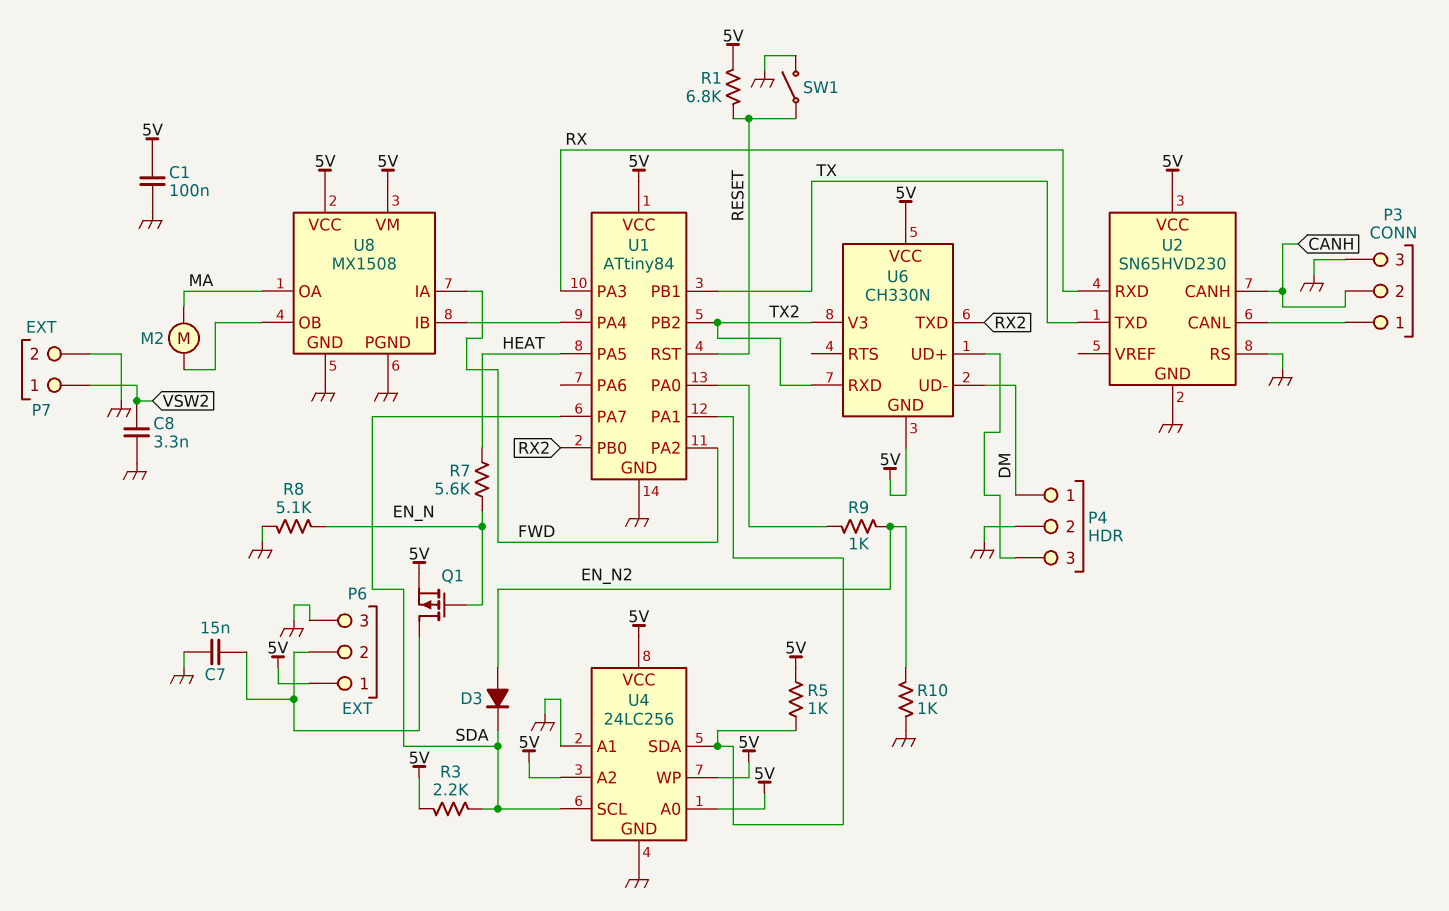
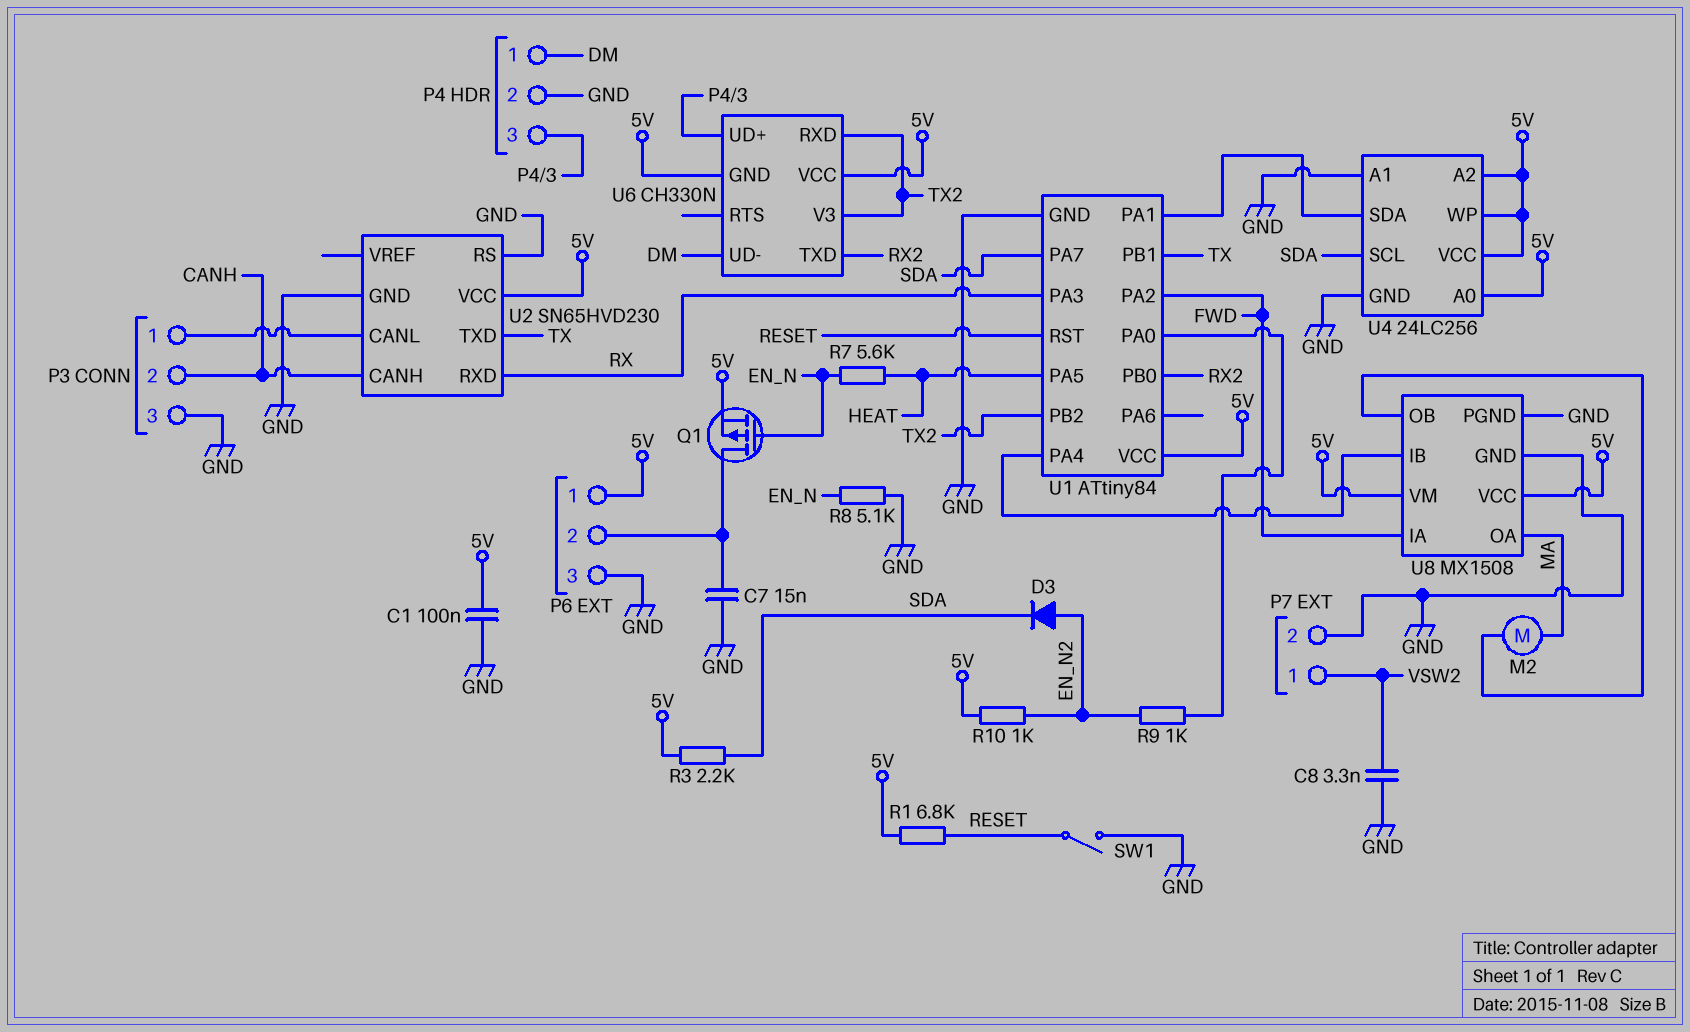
R5: 1k (5V, U1/PA1) -> none
R10: 1k (EN_N2, GND) -> 1k (5V, EN_N2)

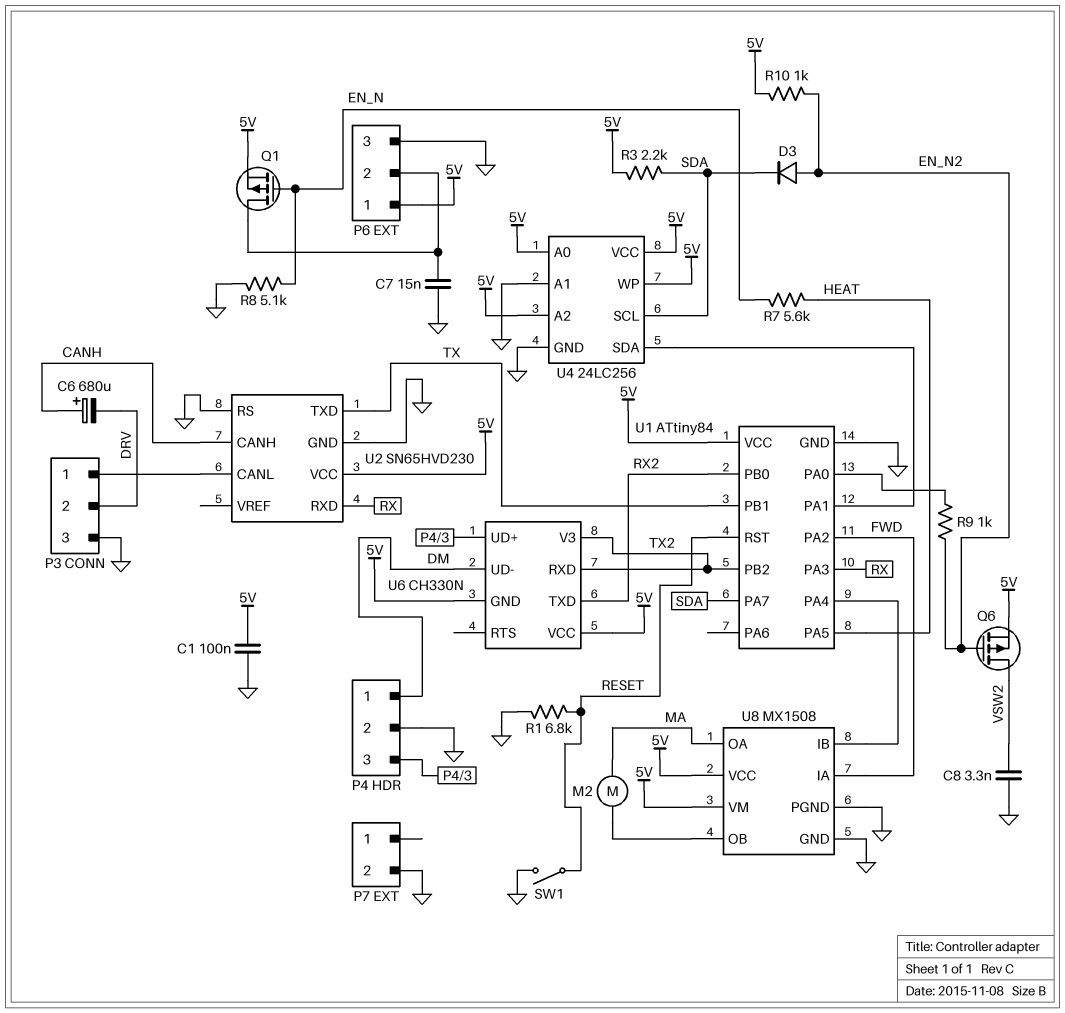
C6: none -> 680uF (plus CANH, minus DRV)
P3 pin 2: CANH -> DRV
P7 pin 1: VSW2 -> none
Q6: none -> PMOS (G EN_N2, D VSW2, S 5V)
R1: 6.8k (5V, RESET) -> 6.8k (GND, RESET)

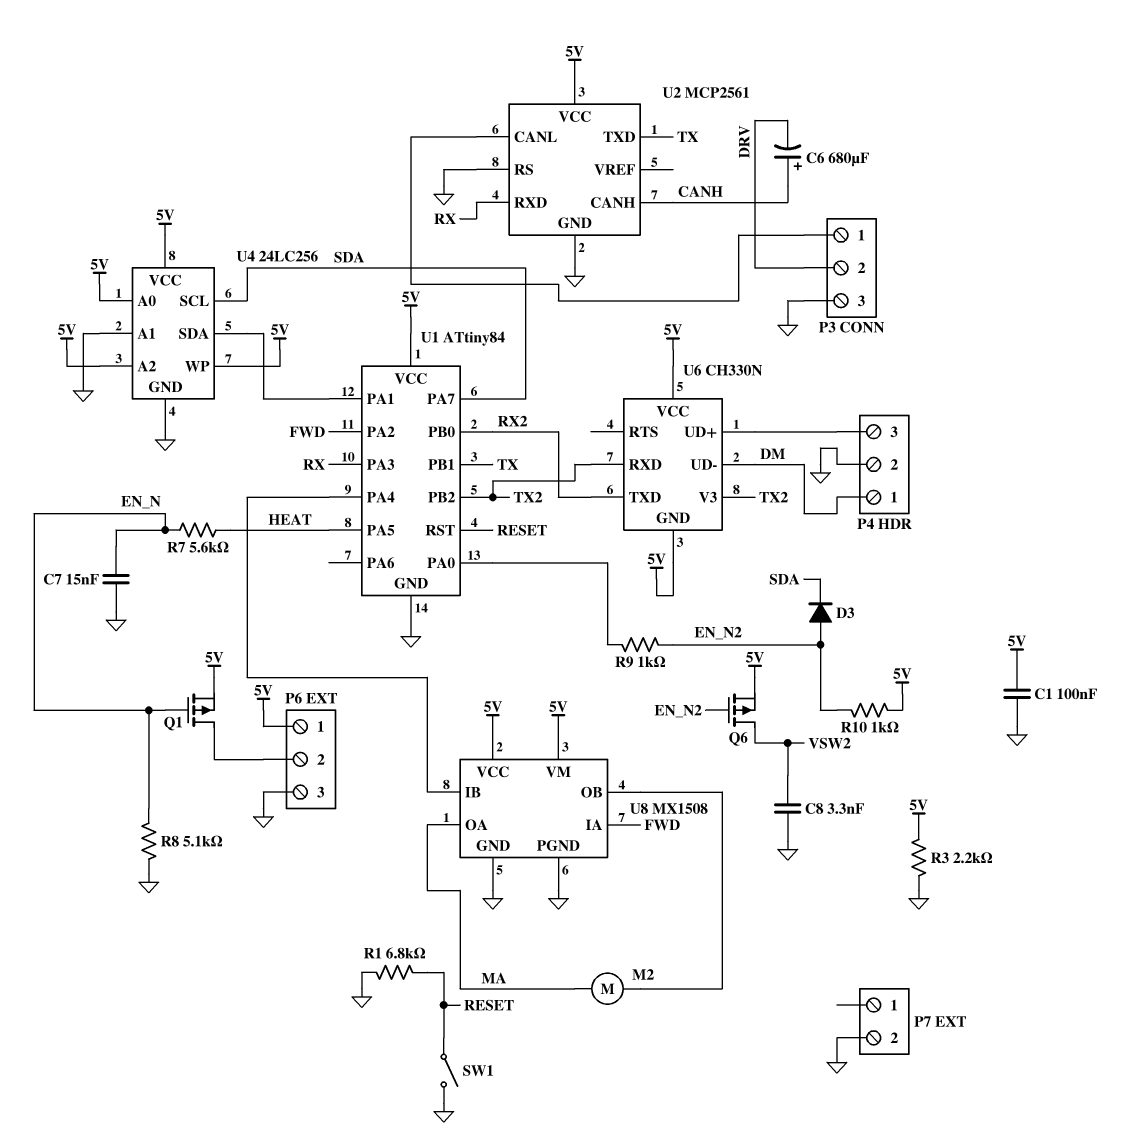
C7: 15nF (GND, P6/2) -> 15nF (EN_N, GND)
R3: 2.2k (5V, SDA) -> 2.2k (5V, GND)
U2: SN65HVD230 -> MCP2561

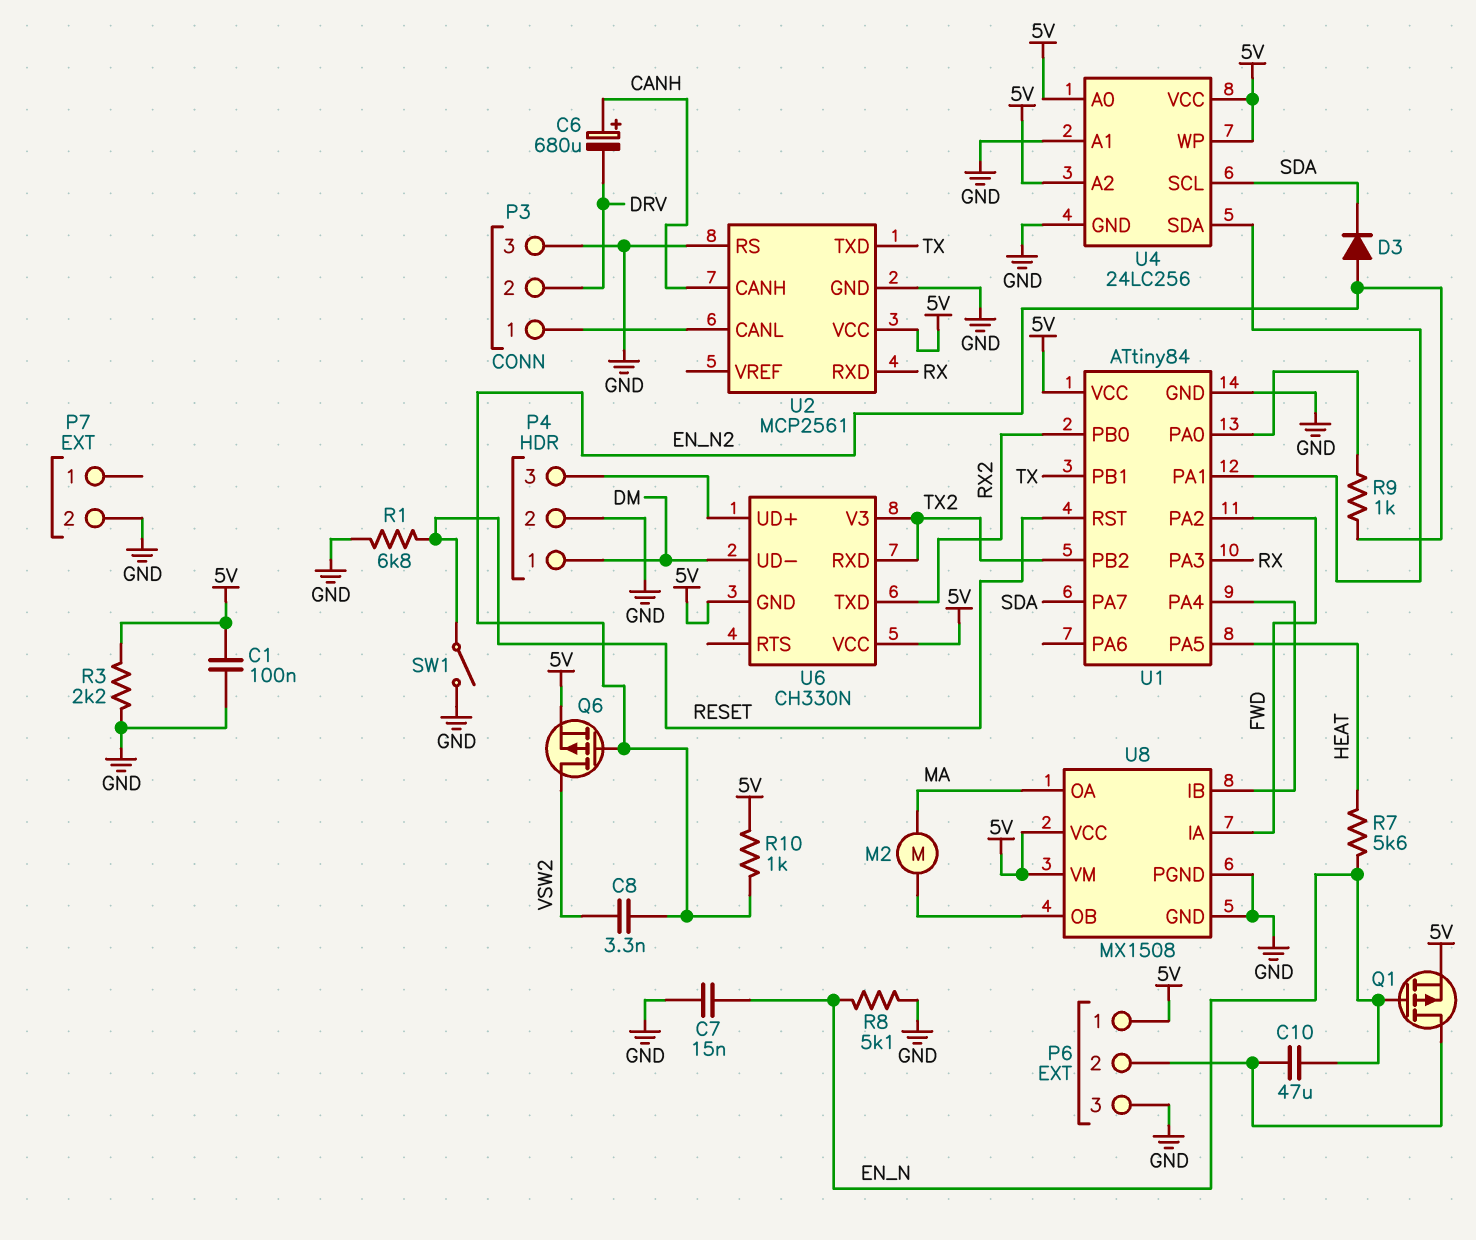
C8: 3.3nF (GND, VSW2) -> 3.3nF (EN_N2, VSW2)
C10: none -> 47uF (EN_N, P6/2)

